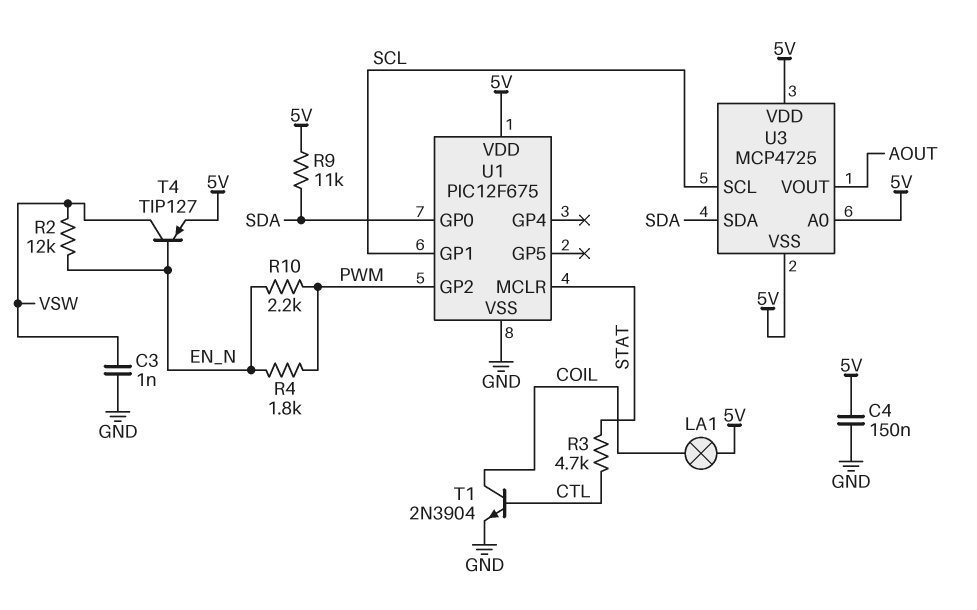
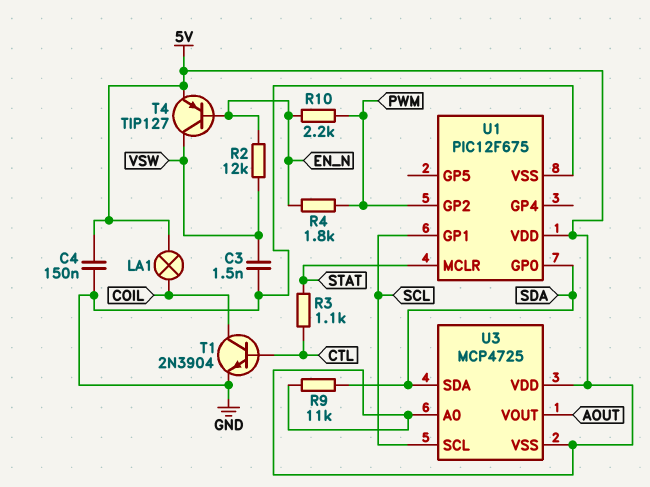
C3: 1nF (GND, VSW) -> 1.5nF (GND, VSW)
R3: 4.7k (CTL, STAT) -> 1.1k (CTL, STAT)

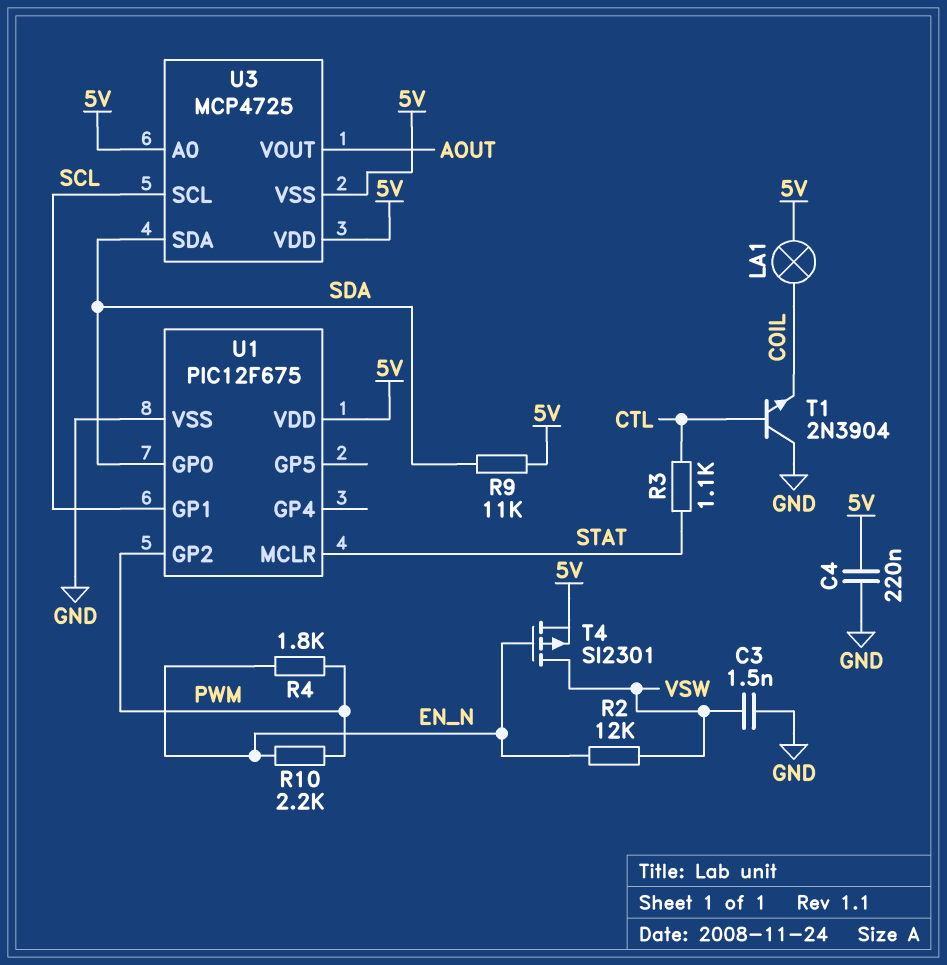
C4: 150nF (5V, GND) -> 220nF (5V, GND)
T1: NPN 2N3904 (B CTL, C COIL, E GND) -> NPN 2N3904 (B CTL, C GND, E COIL)
T4: PNP TIP127 (B EN_N, C VSW, E 5V) -> PMOS SI2301 (G EN_N, D VSW, S 5V)

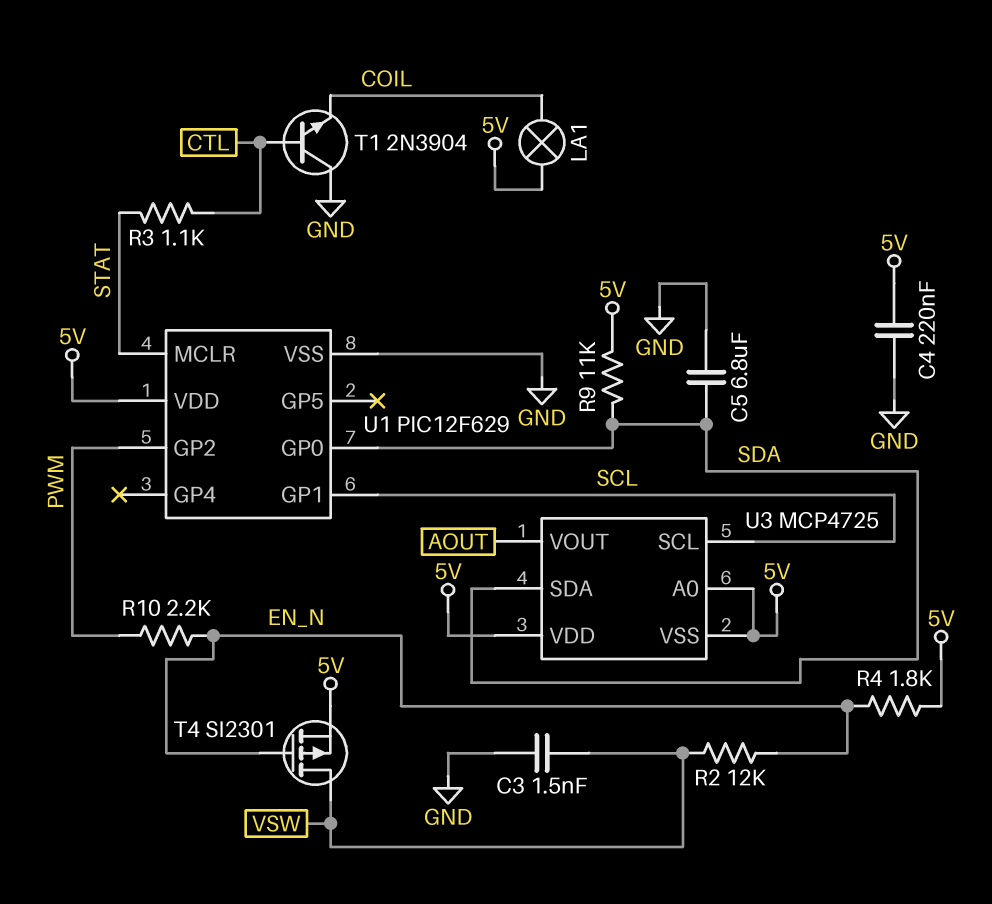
C5: none -> 6.8uF (GND, SDA)
R4: 1.8k (EN_N, PWM) -> 1.8k (5V, EN_N)
U1: PIC12F675 -> PIC12F629

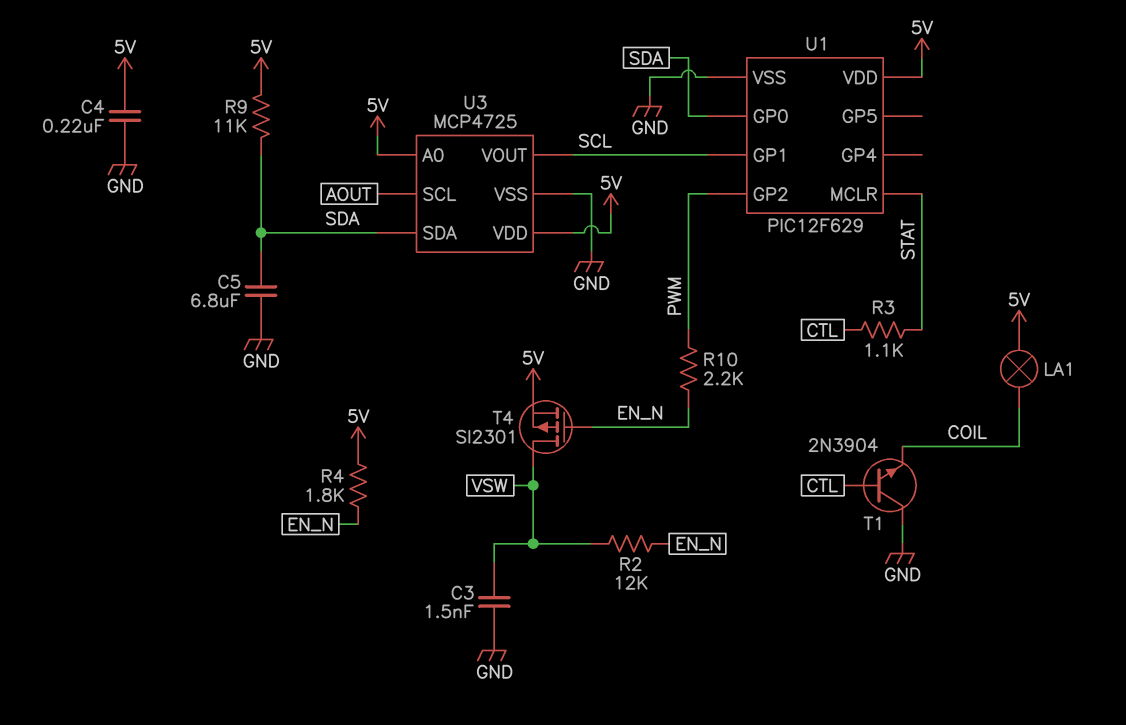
U3 pin SCL: SCL -> AOUT
U3 pin VOUT: AOUT -> SCL
U3 pin VSS: 5V -> GND

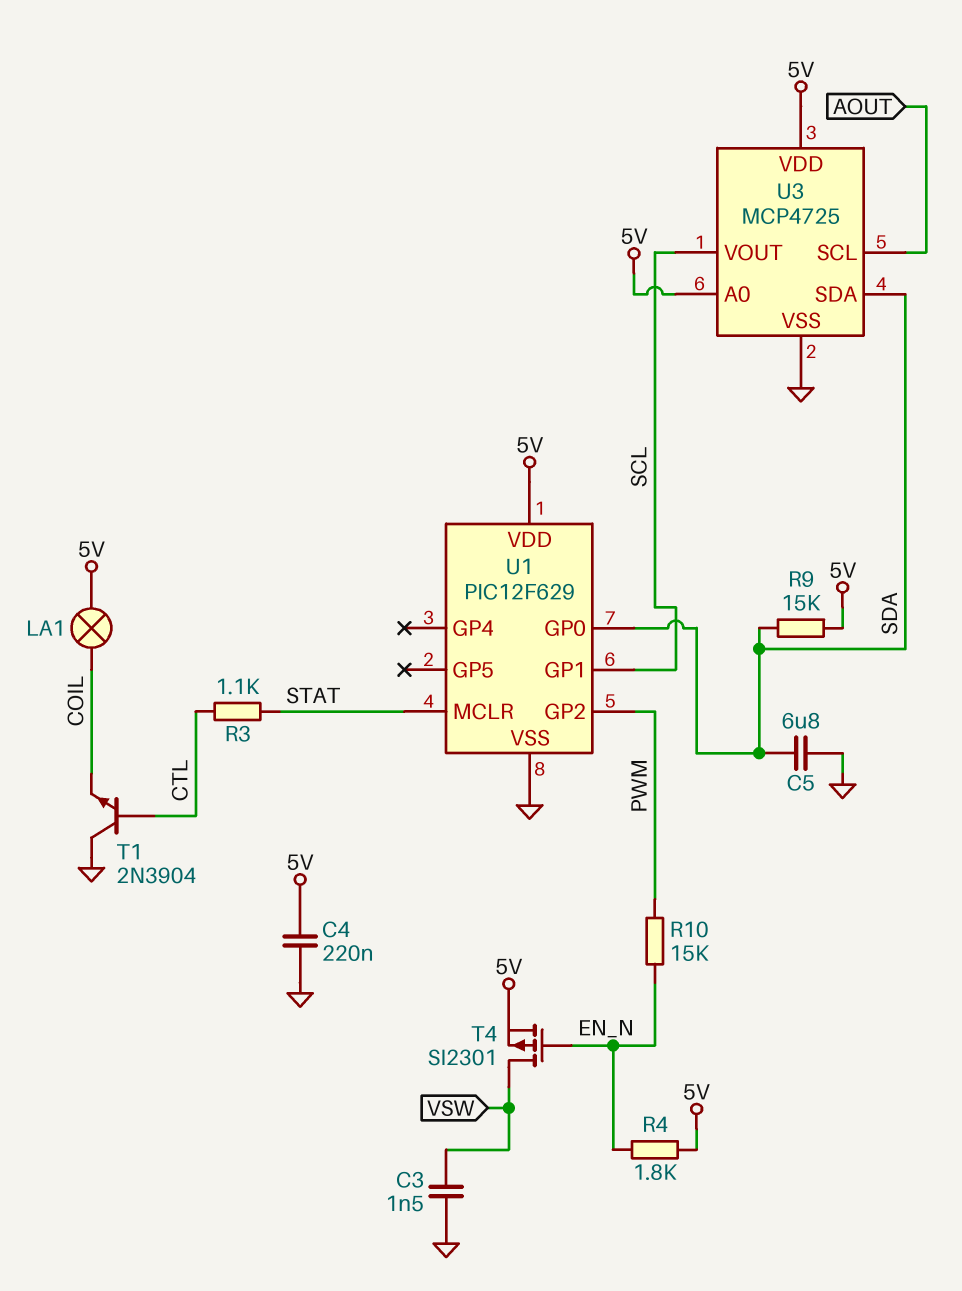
R2: 12k (EN_N, VSW) -> none
R9: 11k (5V, SDA) -> 15k (5V, SDA)
R10: 2.2k (EN_N, PWM) -> 15k (EN_N, PWM)

